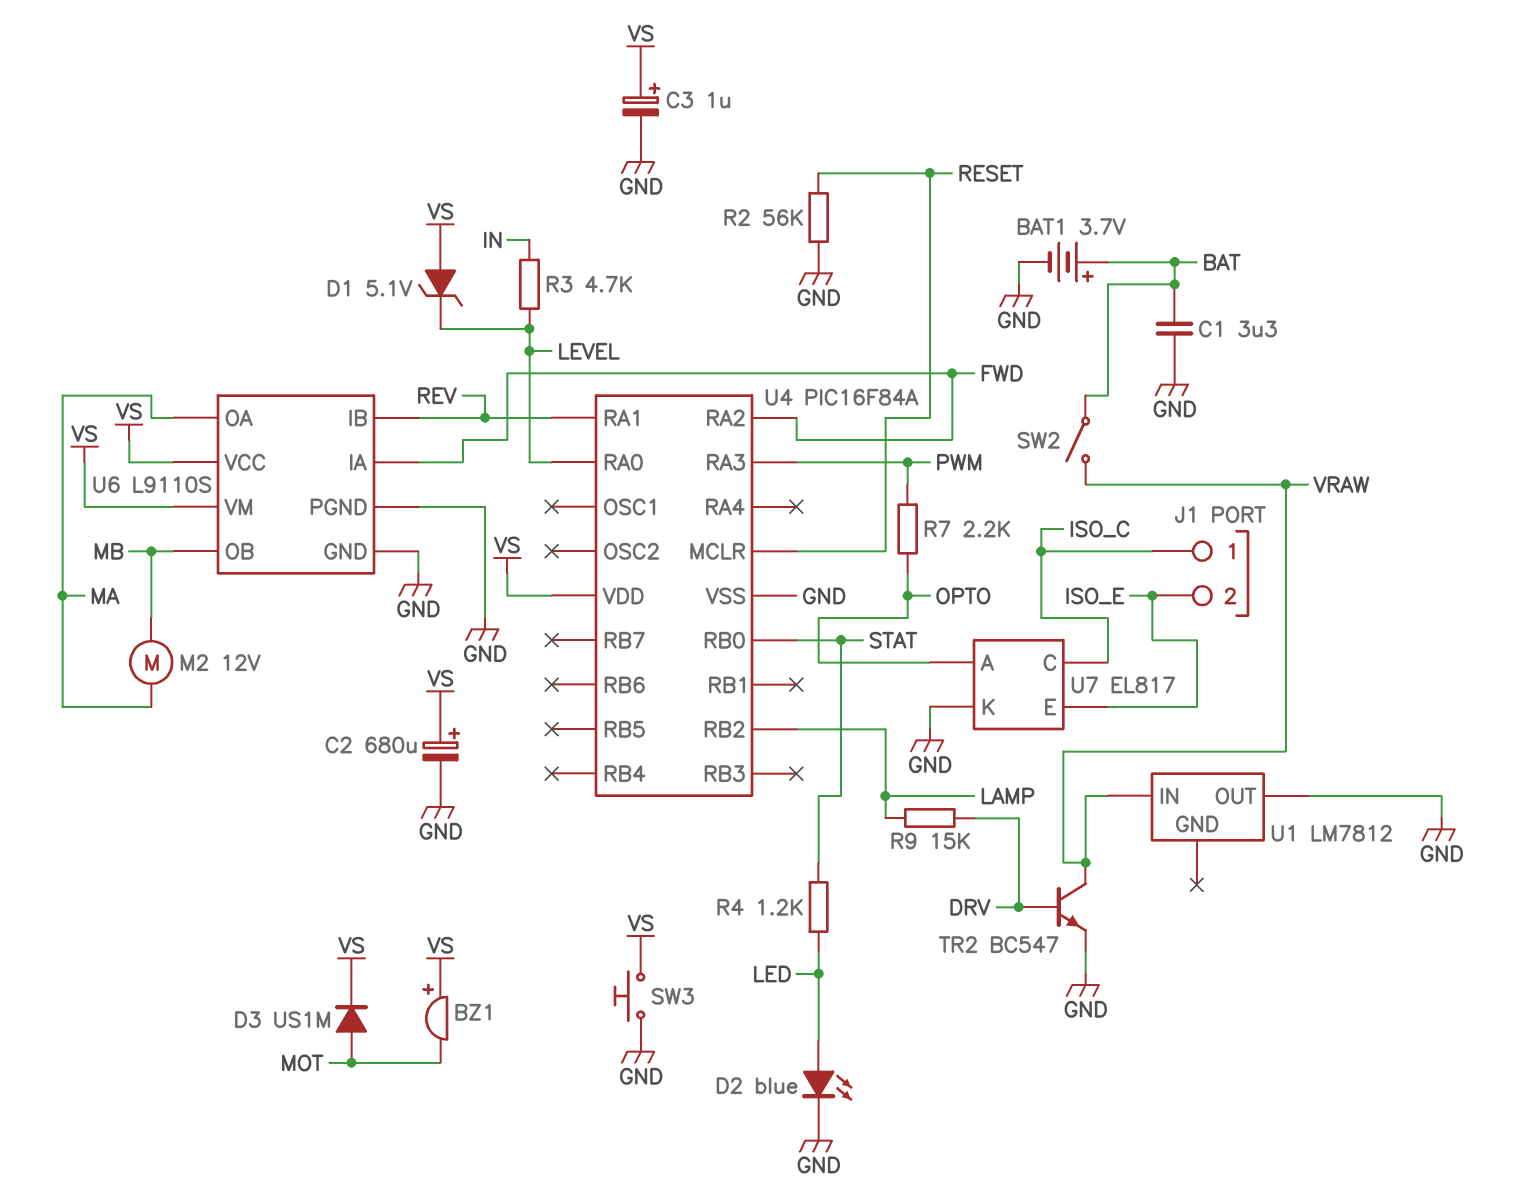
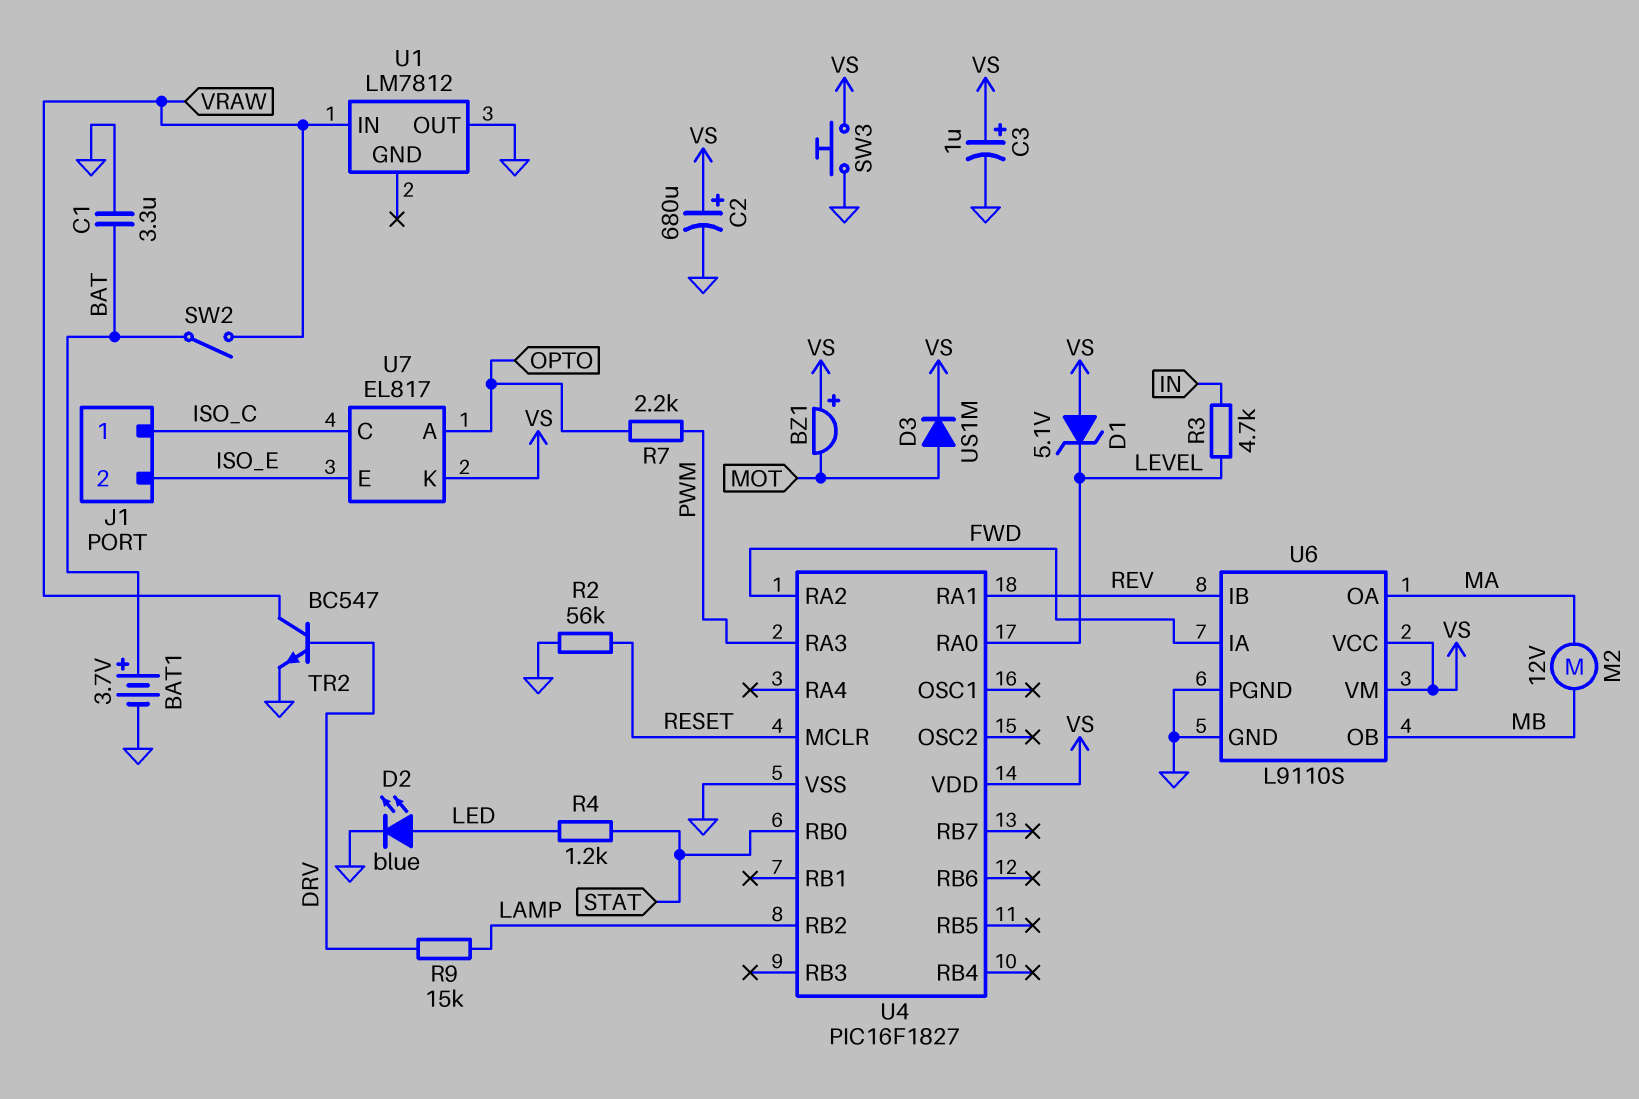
U4: PIC16F84A -> PIC16F1827
U7 pin K: GND -> VS

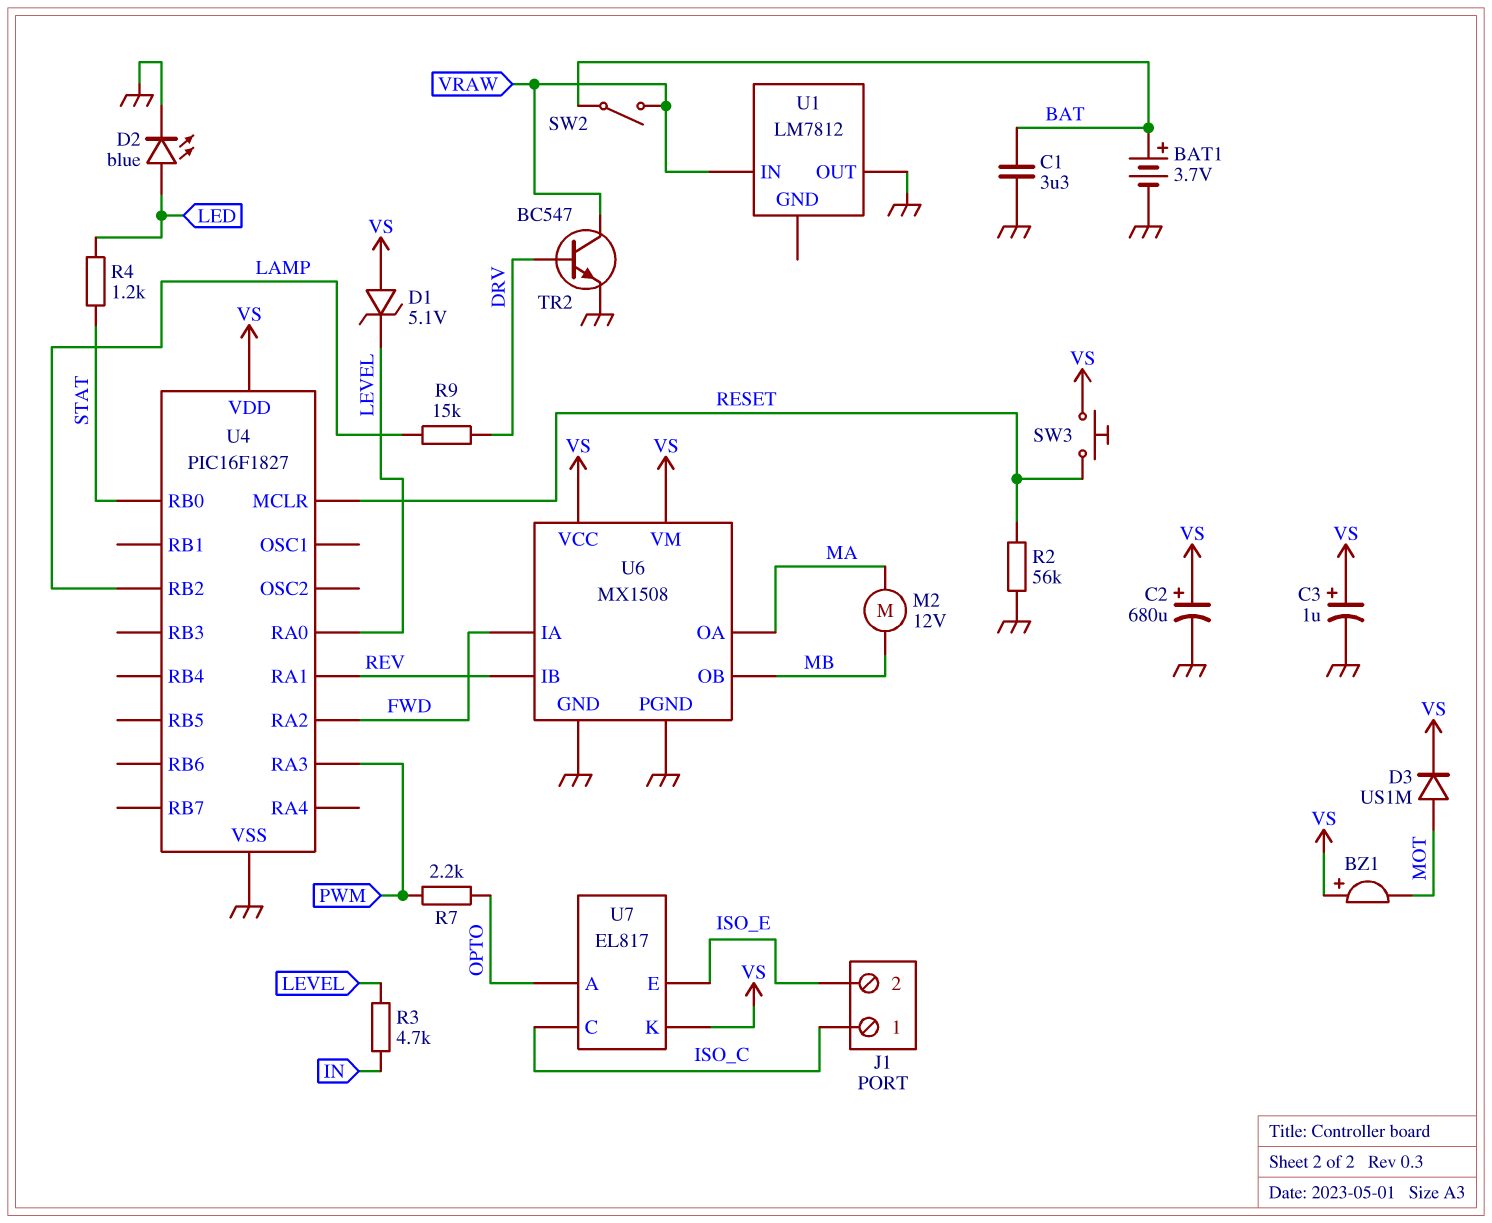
SW3: button (GND, VS) -> button (RESET, VS)
U6: L9110S -> MX1508

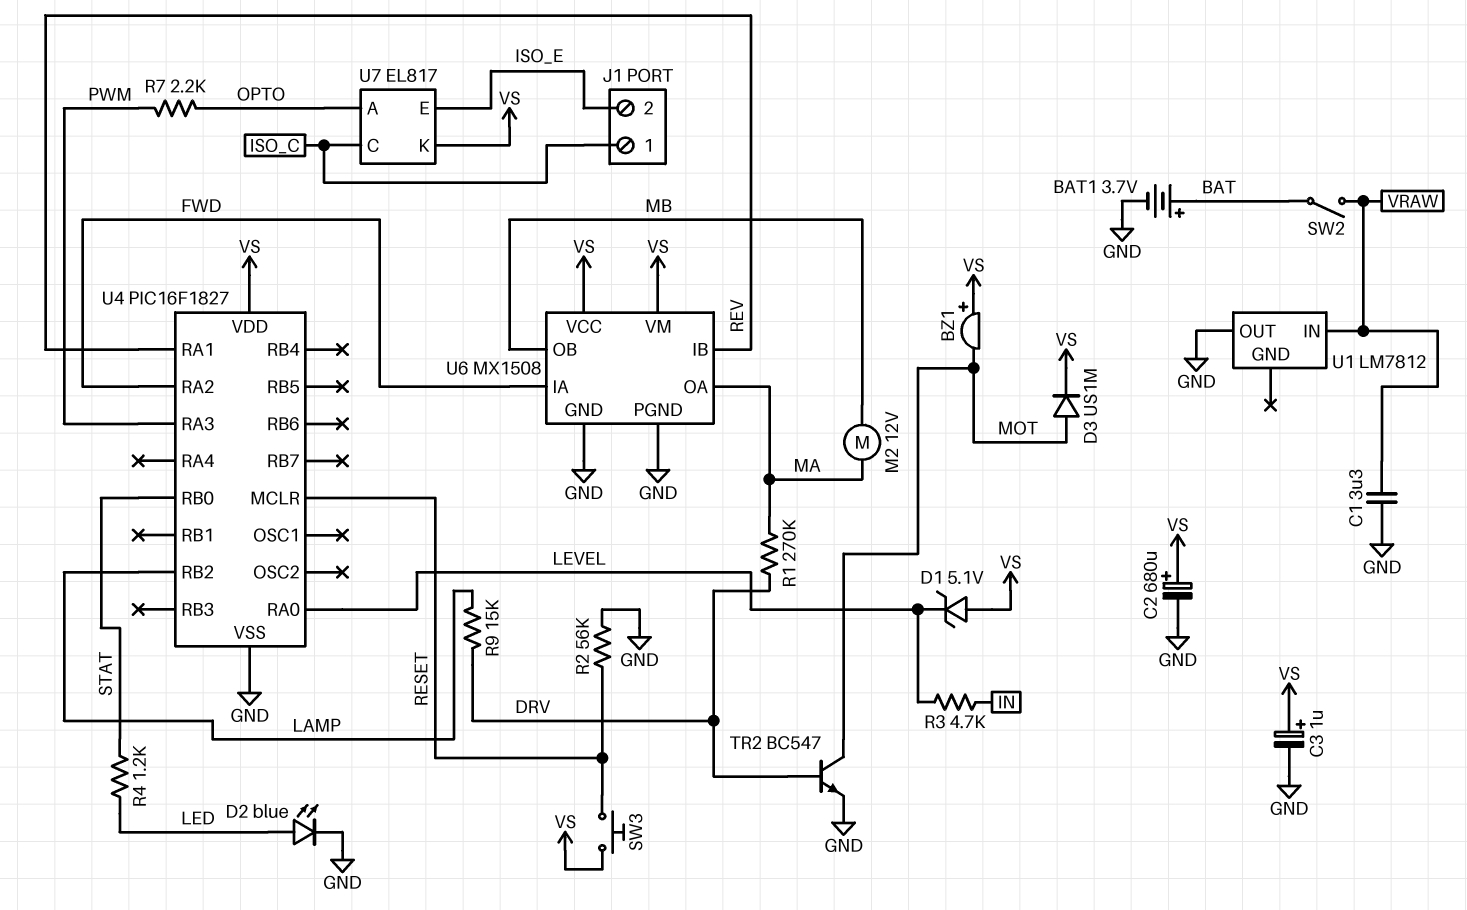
C1: 3.3uF (BAT, GND) -> 3.3uF (GND, VRAW)
R1: none -> 270k (DRV, MA)
TR2: NPN BC547 (B DRV, C VRAW, E GND) -> NPN BC547 (B DRV, C MOT, E GND)

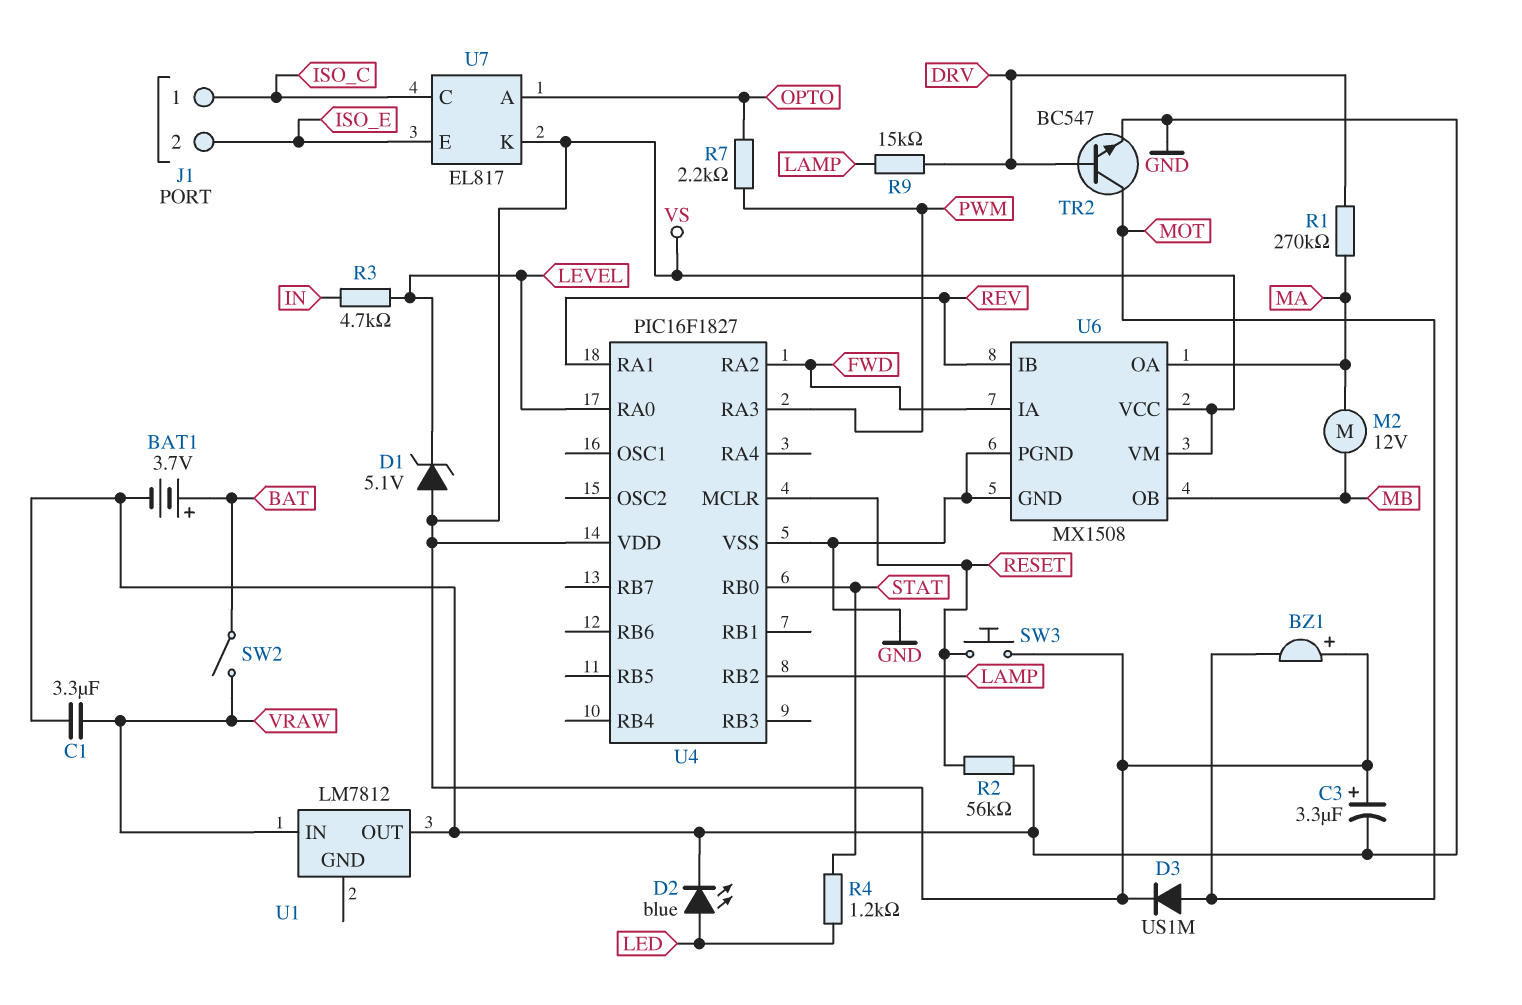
C2: 680uF (plus VS, minus GND) -> none
C3: 1uF (plus VS, minus GND) -> 3.3uF (plus VS, minus GND)

